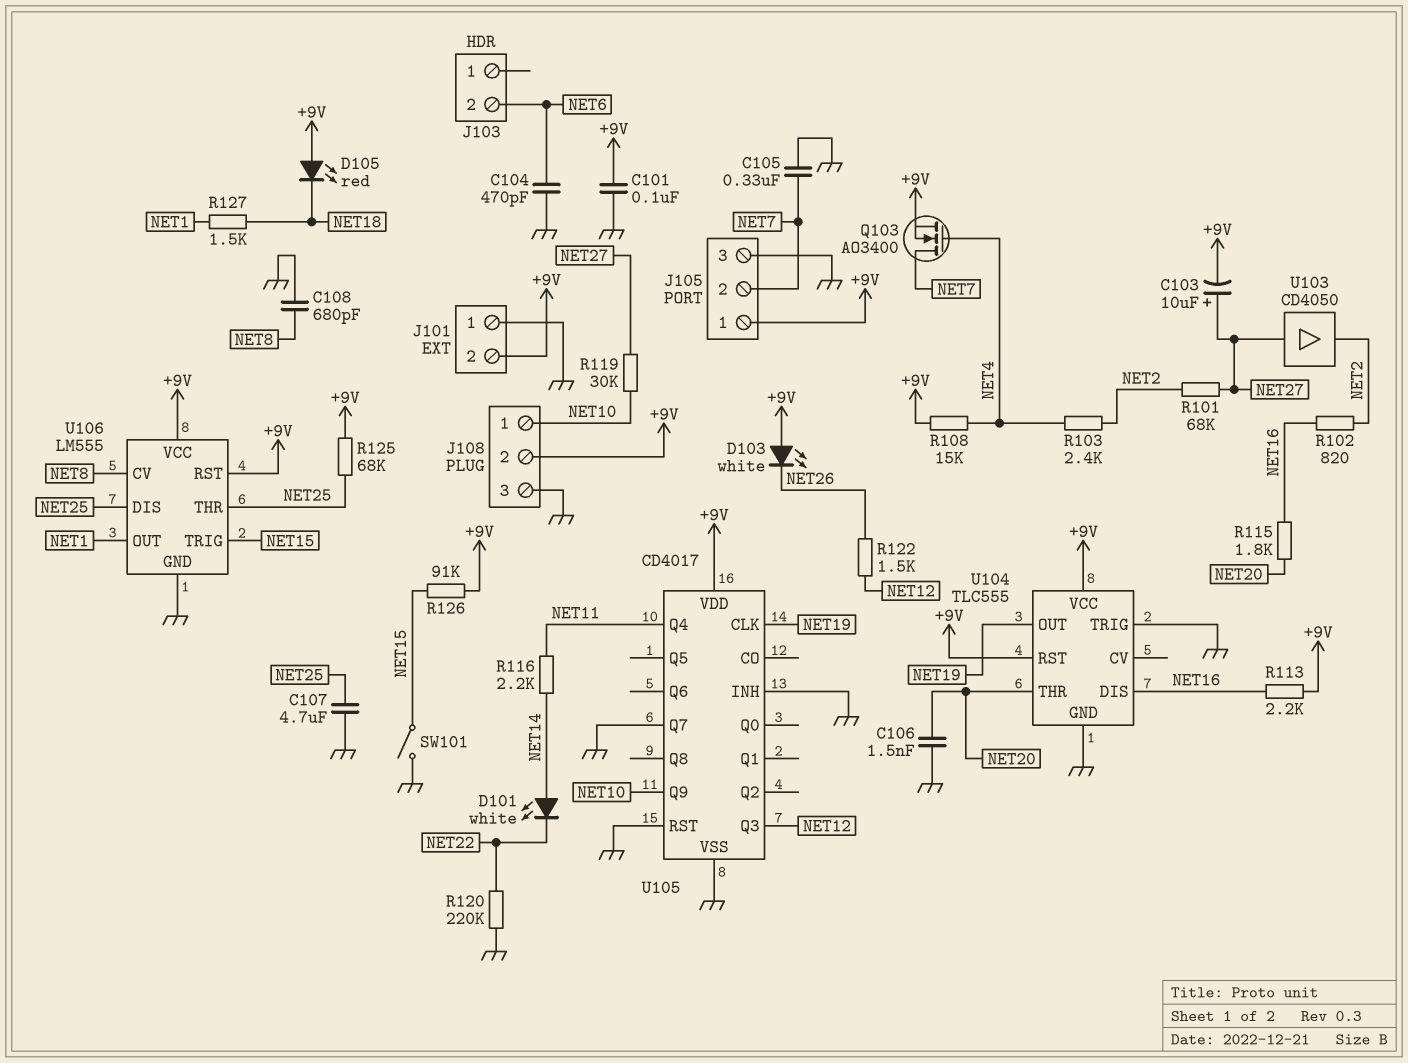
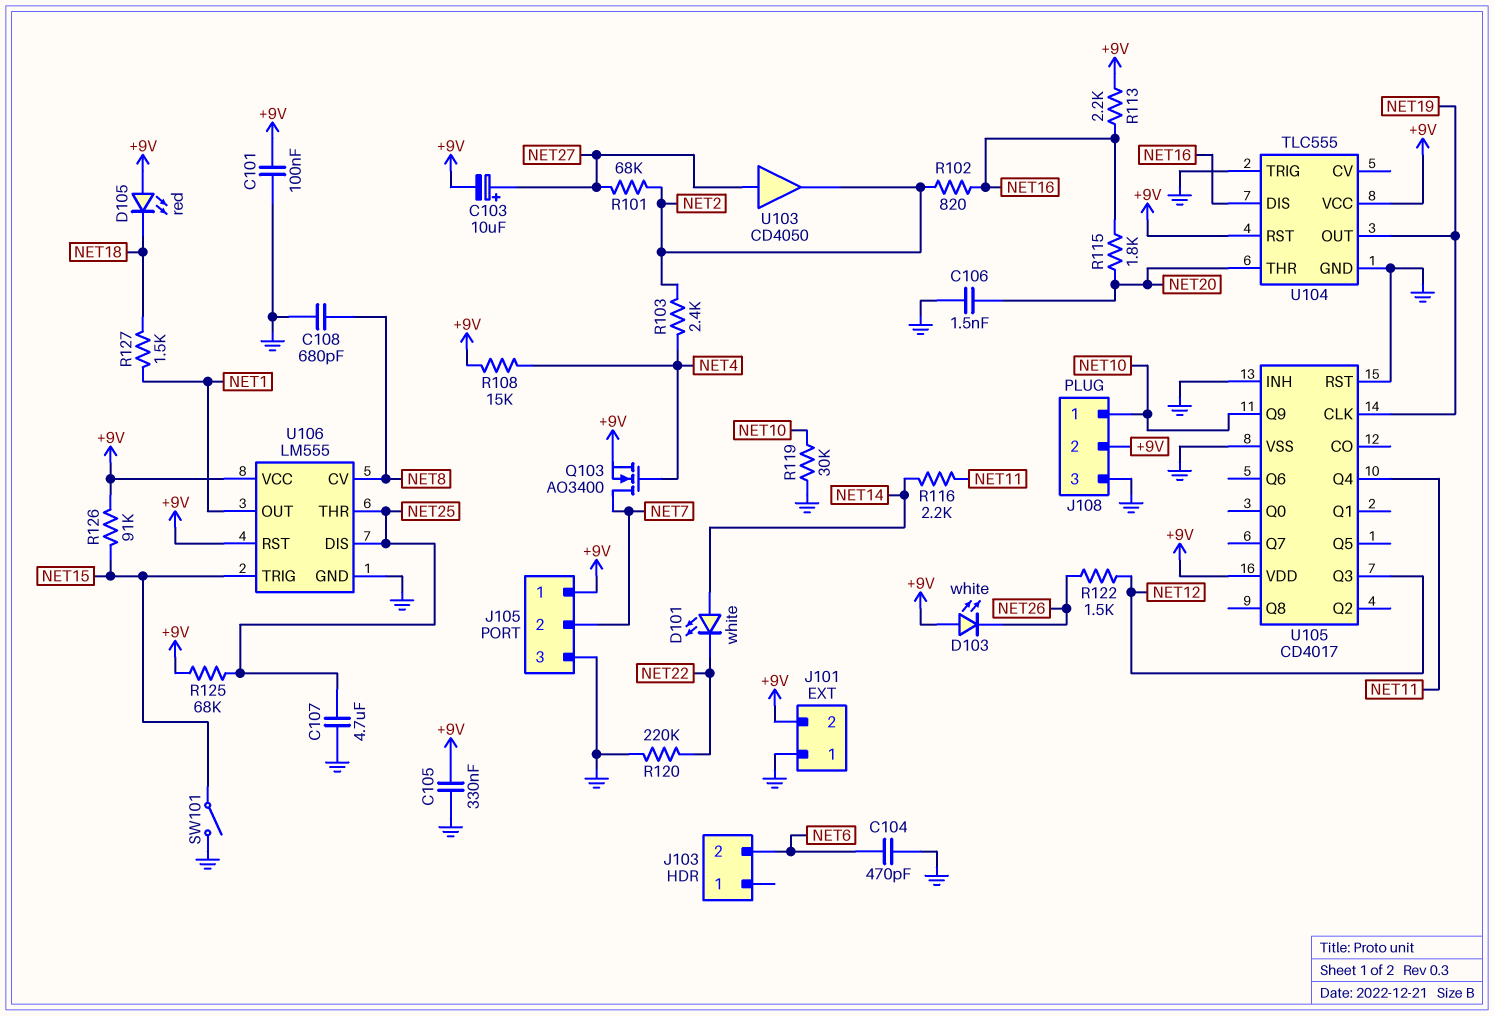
C105: 330nF (GND, NET7) -> 330nF (+9V, GND)
R119: 30k (NET10, NET27) -> 30k (GND, NET10)
U105 pin Q7: GND -> none

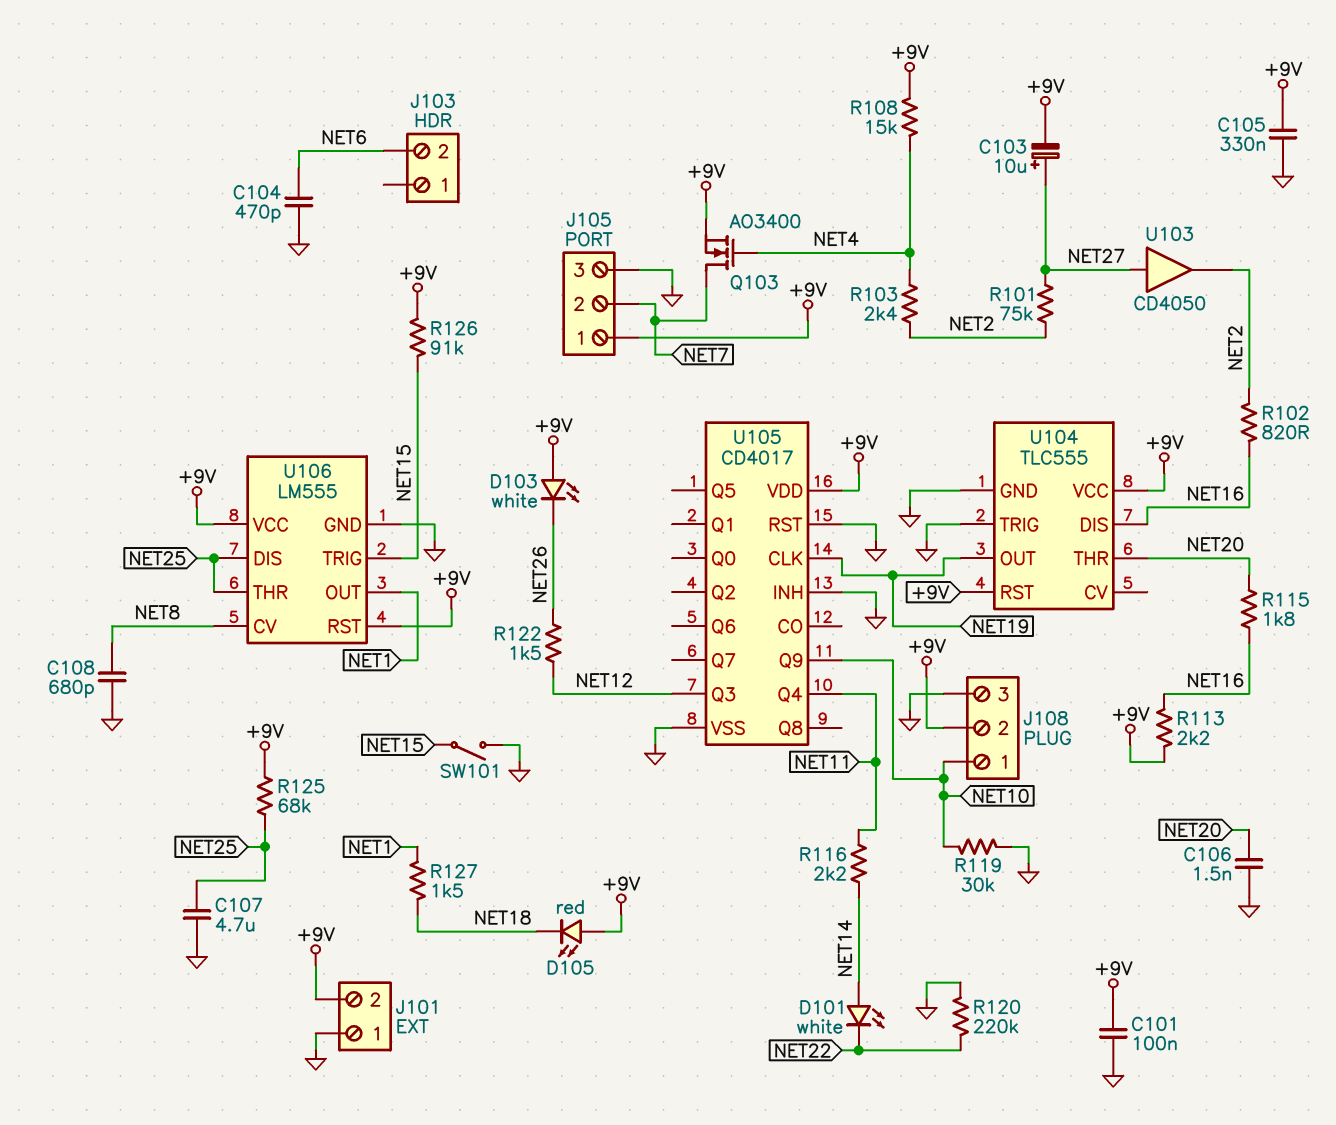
R101: 68k (NET2, NET27) -> 75k (NET2, NET27)

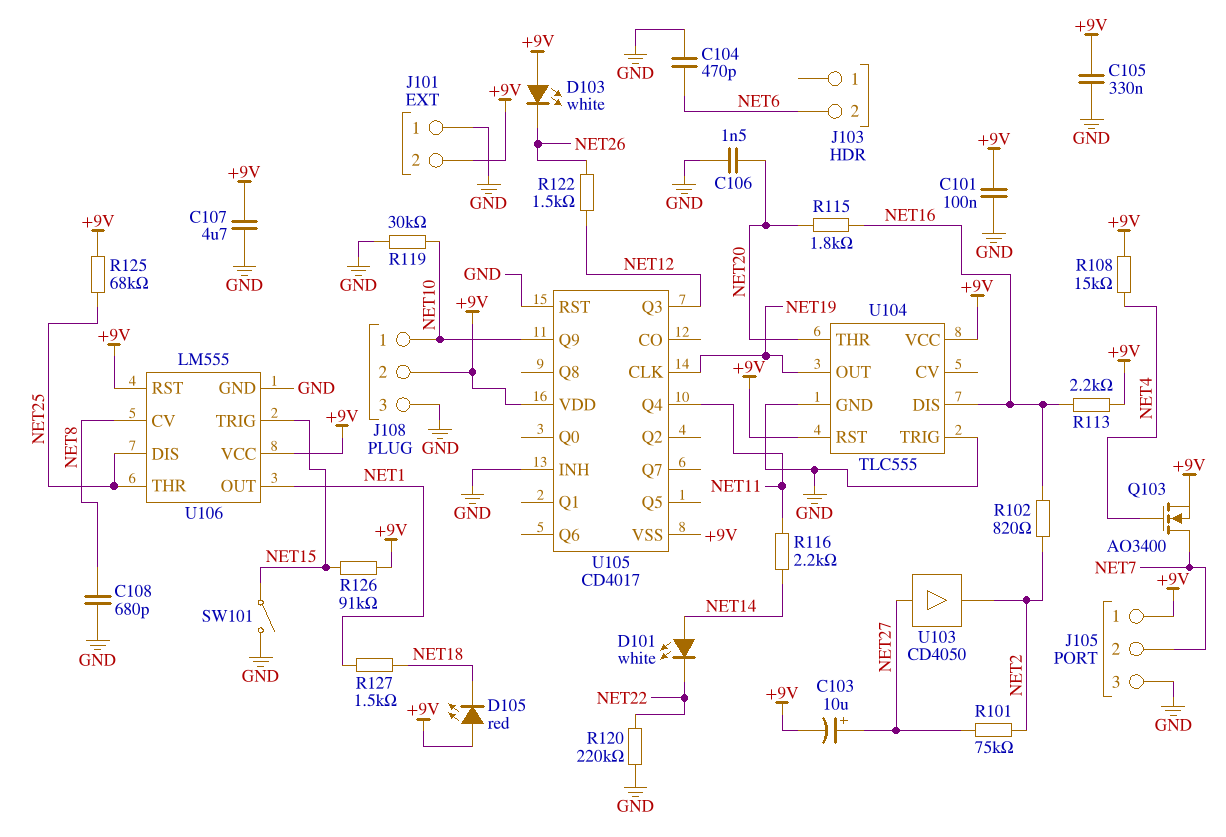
C107: 4.7uF (GND, NET25) -> 4.7uF (+9V, GND)
R103: 2.4k (NET2, NET4) -> none
U105 pin VSS: GND -> +9V

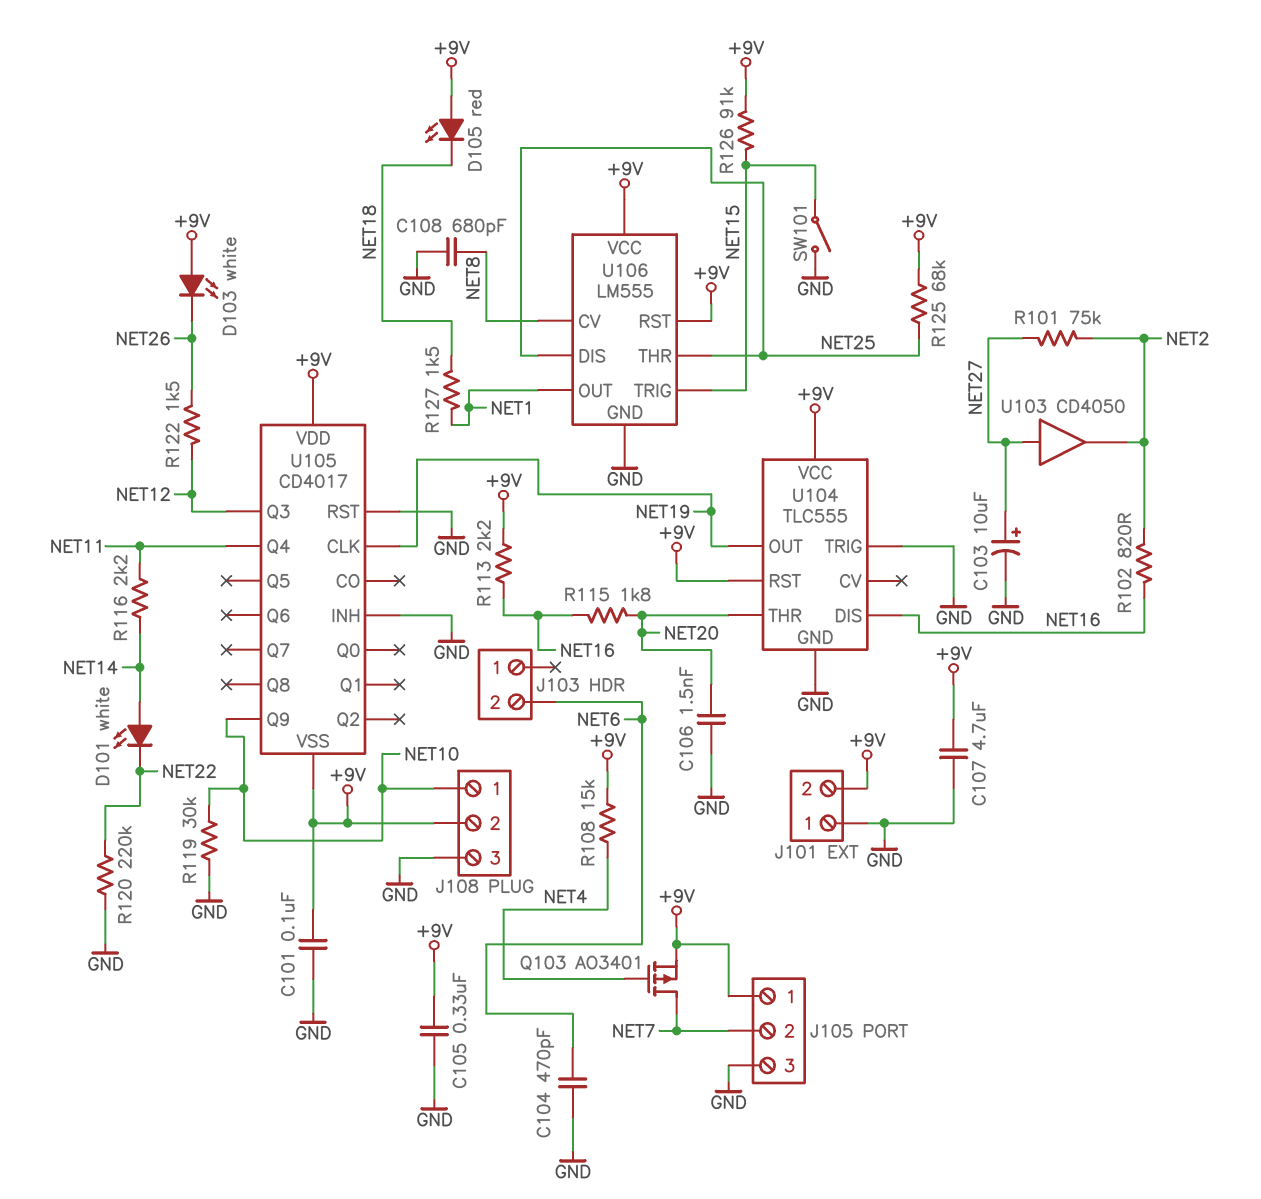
C103: 10uF (plus NET27, minus +9V) -> 10uF (plus NET27, minus GND)
Q103: NMOS AO3400 (G NET4, D NET7, S +9V) -> PMOS AO3401 (G NET4, D NET7, S +9V)

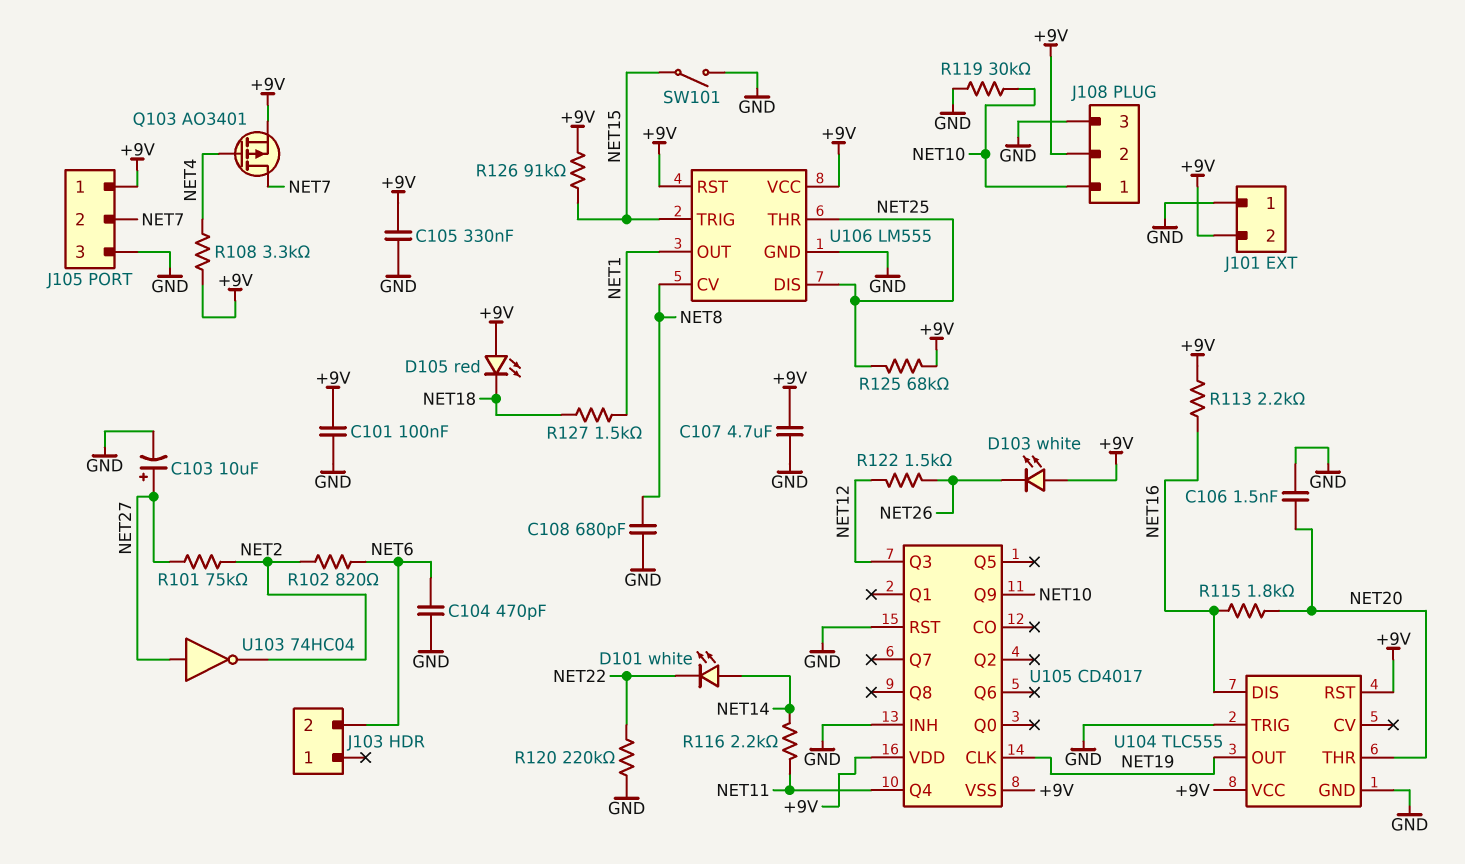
R102: 820 (NET2, NET16) -> 820 (NET2, NET6)
R108: 15k (+9V, NET4) -> 3.3k (+9V, NET4)
U103: buffer CD4050 (in NET27, out NET2) -> NOT 74HC04 (in NET27, out NET2)

